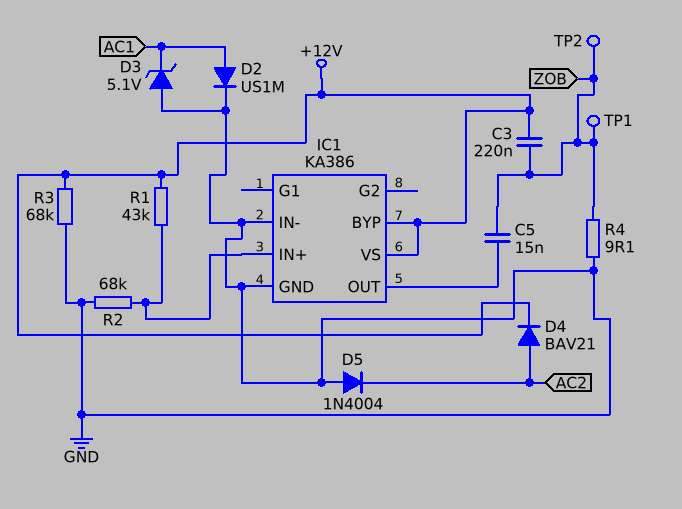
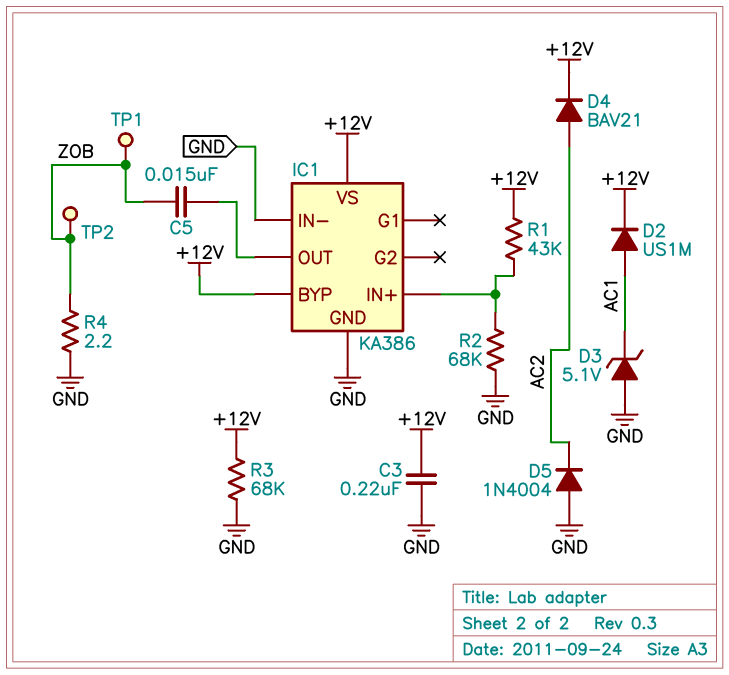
C3: 220nF (+12V, ZOB) -> 220nF (+12V, GND)
D2: diode US1M (A AC1, K GND) -> diode US1M (A AC1, K +12V)
R4: 9.1 (GND, ZOB) -> 2.2 (GND, ZOB)

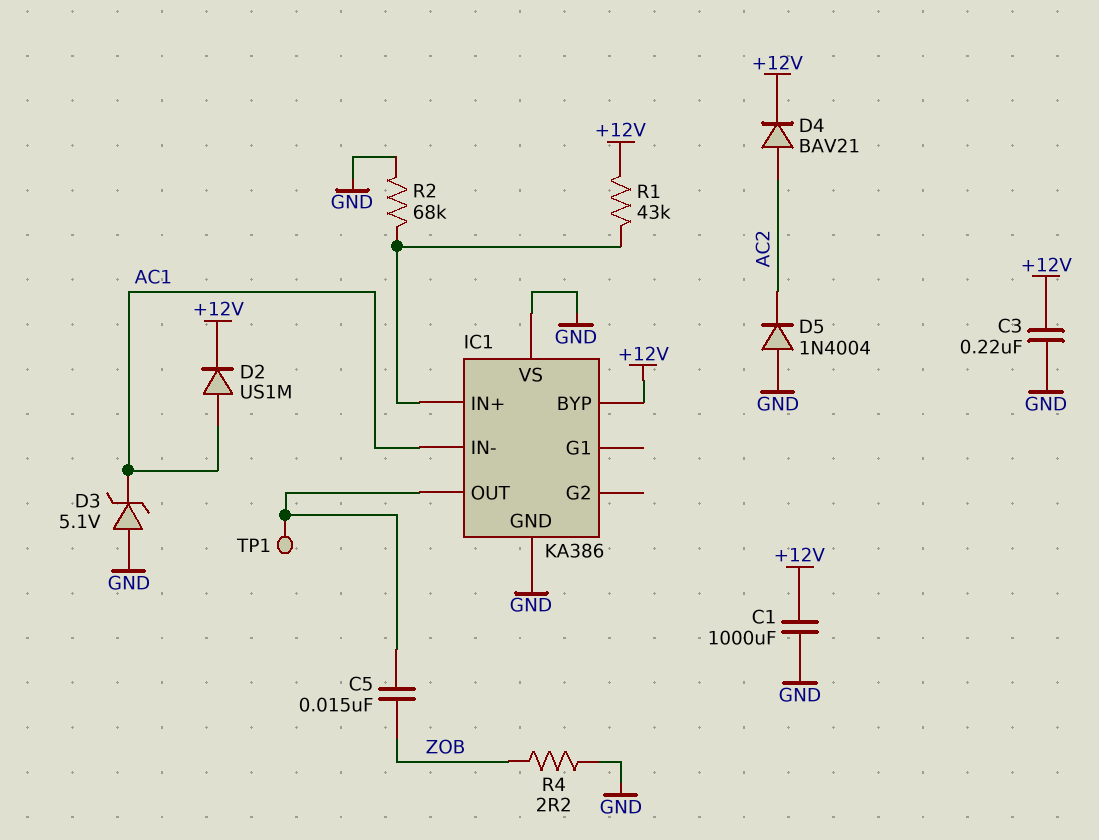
C1: none -> 1000uF (+12V, GND)
IC1 pin IN-: GND -> AC1
IC1 pin VS: +12V -> GND
R3: 68k (+12V, GND) -> none
TP1: test point (ZOB) -> test point (IC1/OUT)
TP2: test point (ZOB) -> none

